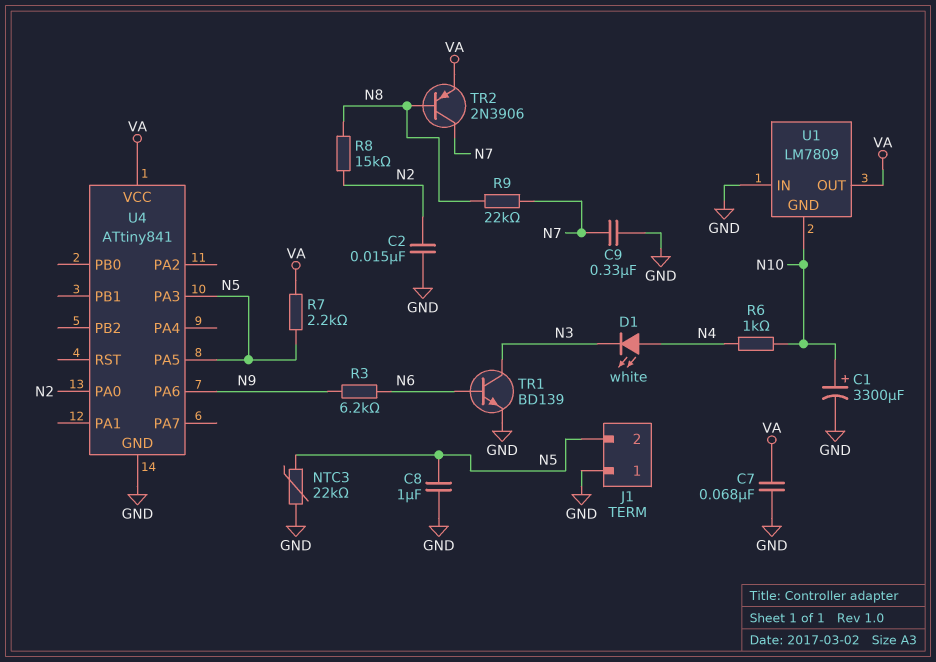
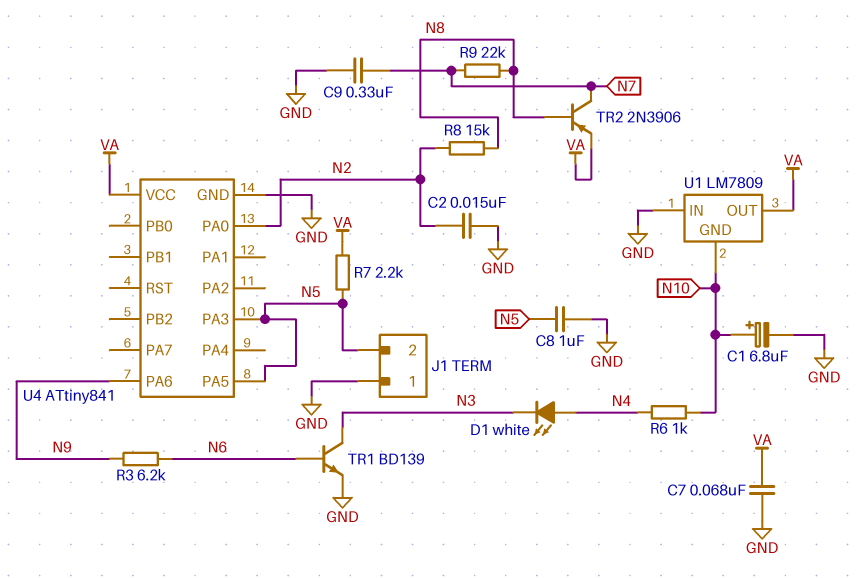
C1: 3300uF (plus N10, minus GND) -> 6.8uF (plus N10, minus GND)
NTC3: 22k (GND, N5) -> none

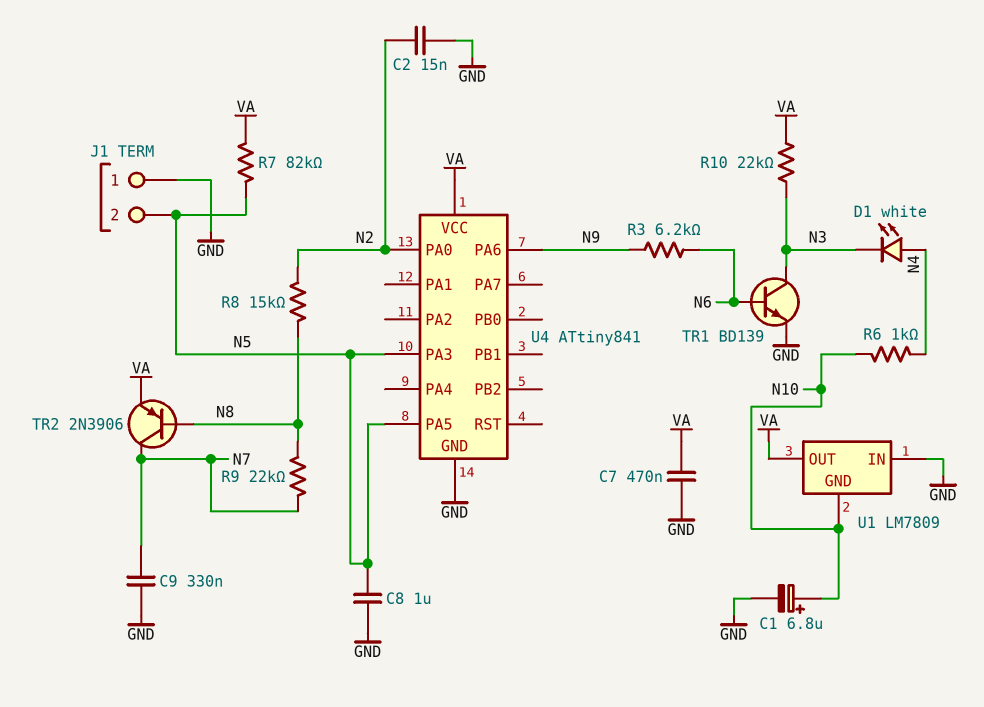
C7: 68nF (GND, VA) -> 470nF (GND, VA)
R7: 2.2k (N5, VA) -> 82k (N5, VA)
R10: none -> 22k (N3, VA)

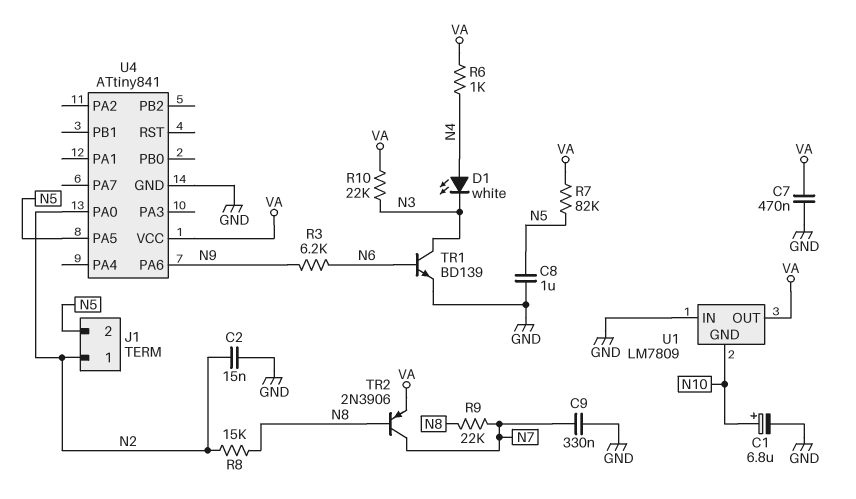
J1 pin 1: GND -> N2
R6: 1k (N4, N10) -> 1k (N4, VA)
U4 pin PA3: N5 -> none

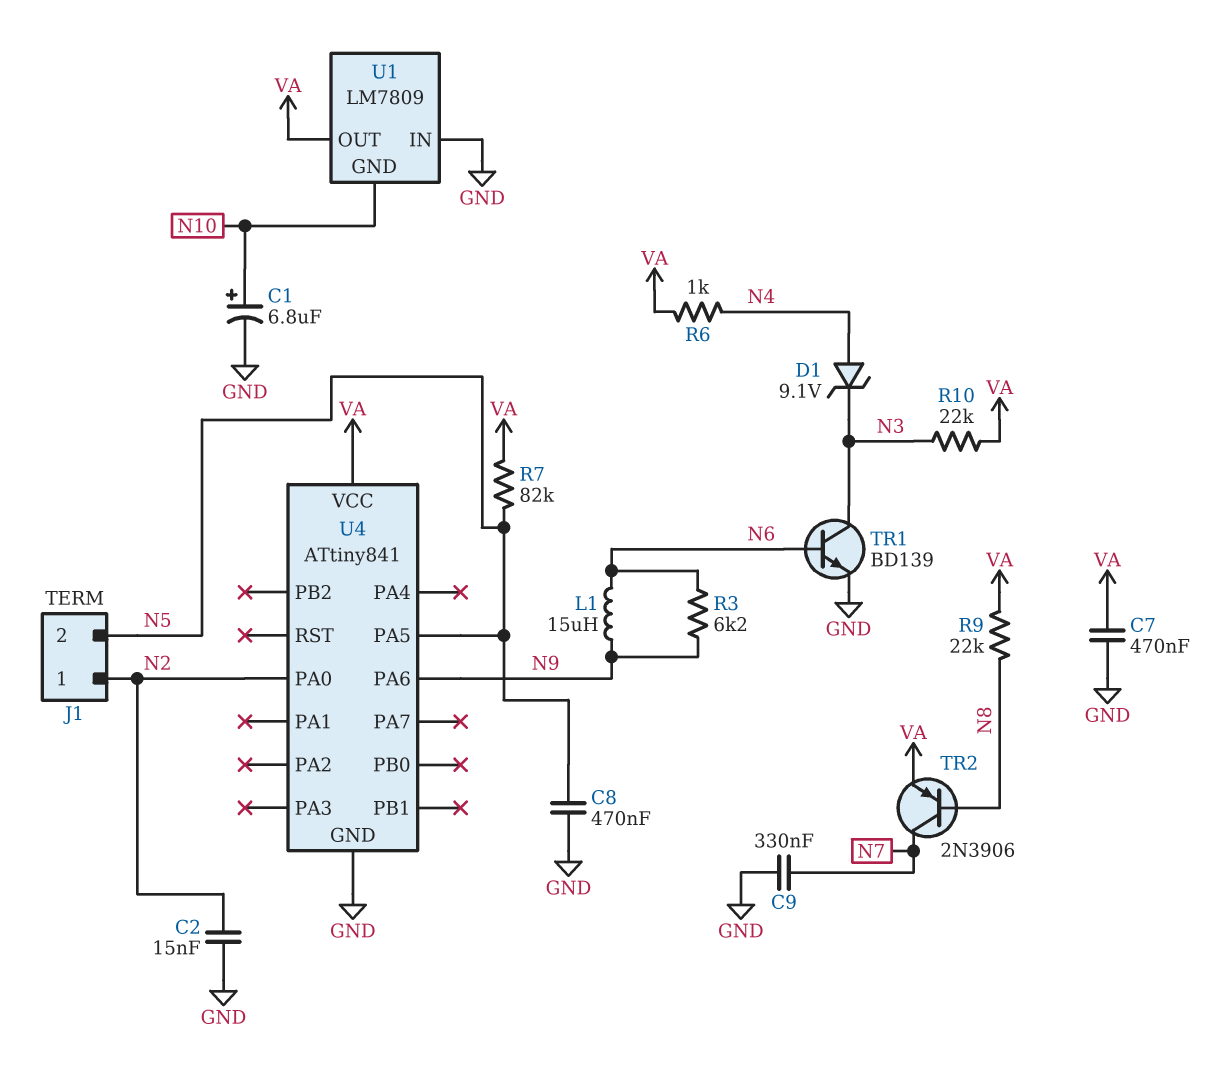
C8: 1uF (GND, N5) -> 470nF (GND, N5)
D1: LED white (A N4, K N3) -> zener 9.1V (A N4, K N3)
L1: none -> 15uH (N6, N9)
R8: 15k (N2, N8) -> none
R9: 22k (N7, N8) -> 22k (N8, VA)

